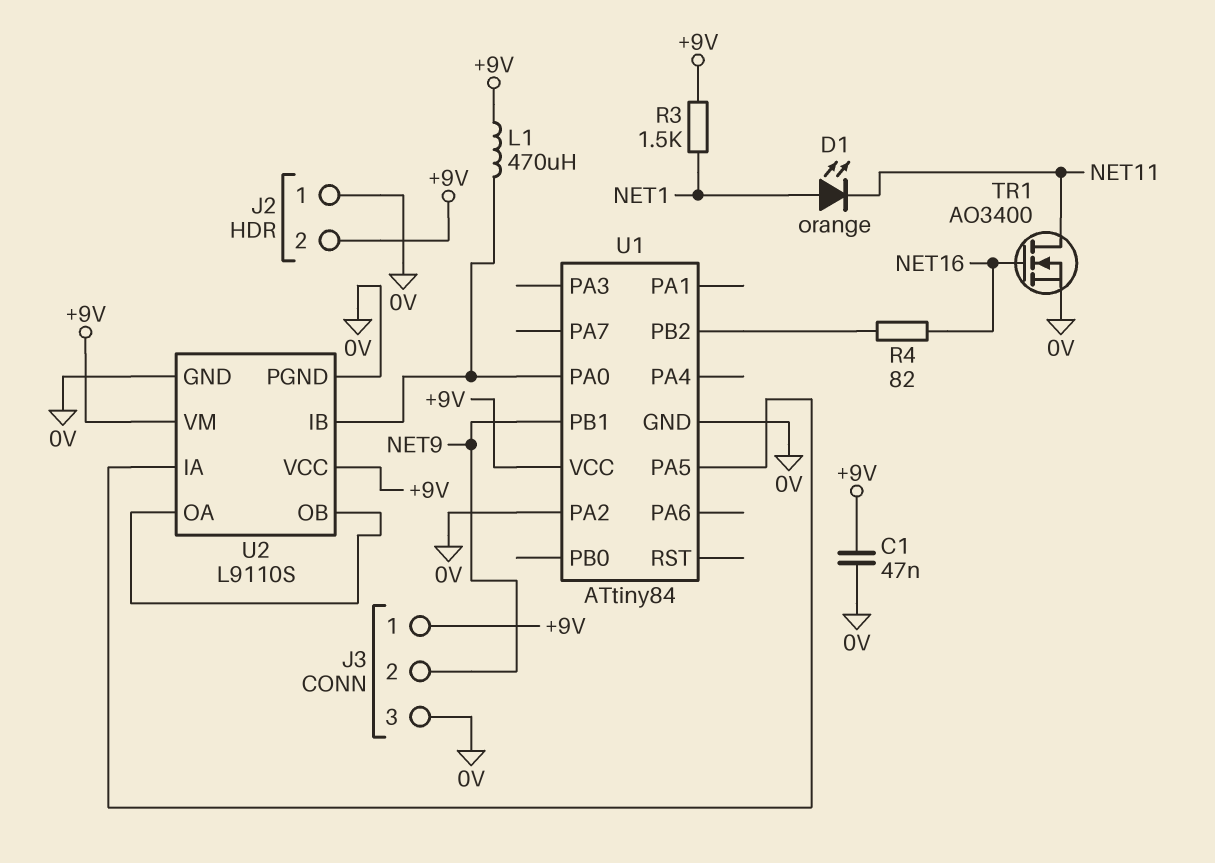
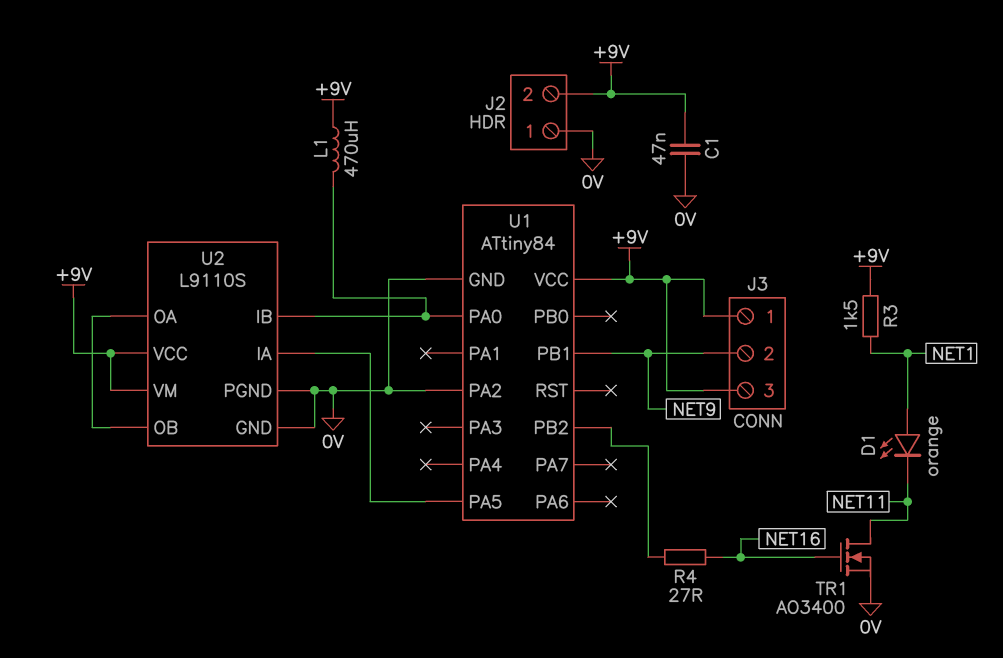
J3 pin 3: 0V -> +9V
R4: 82 (NET16, U1/PB2) -> 27 (NET16, U1/PB2)

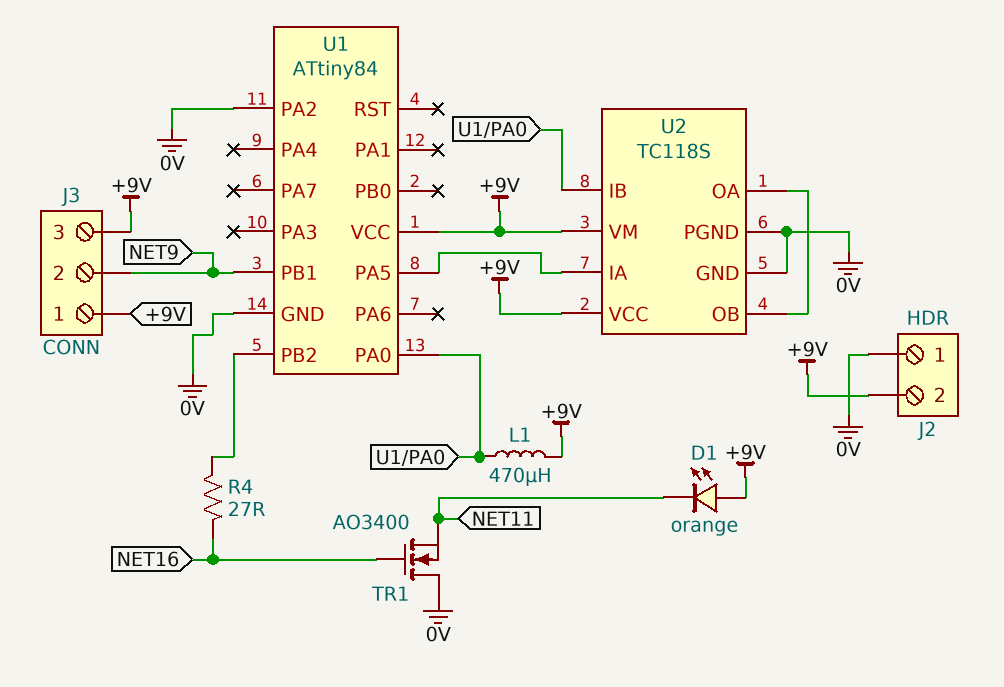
C1: 47nF (+9V, 0V) -> none
D1: LED orange (A NET1, K NET11) -> LED orange (A +9V, K NET11)
R3: 1.5k (+9V, NET1) -> none
TR1: NMOS AO3400 (G NET16, D NET11, S 0V) -> NMOS AO3400 (G NET16, D 0V, S NET11)
U2: L9110S -> TC118S

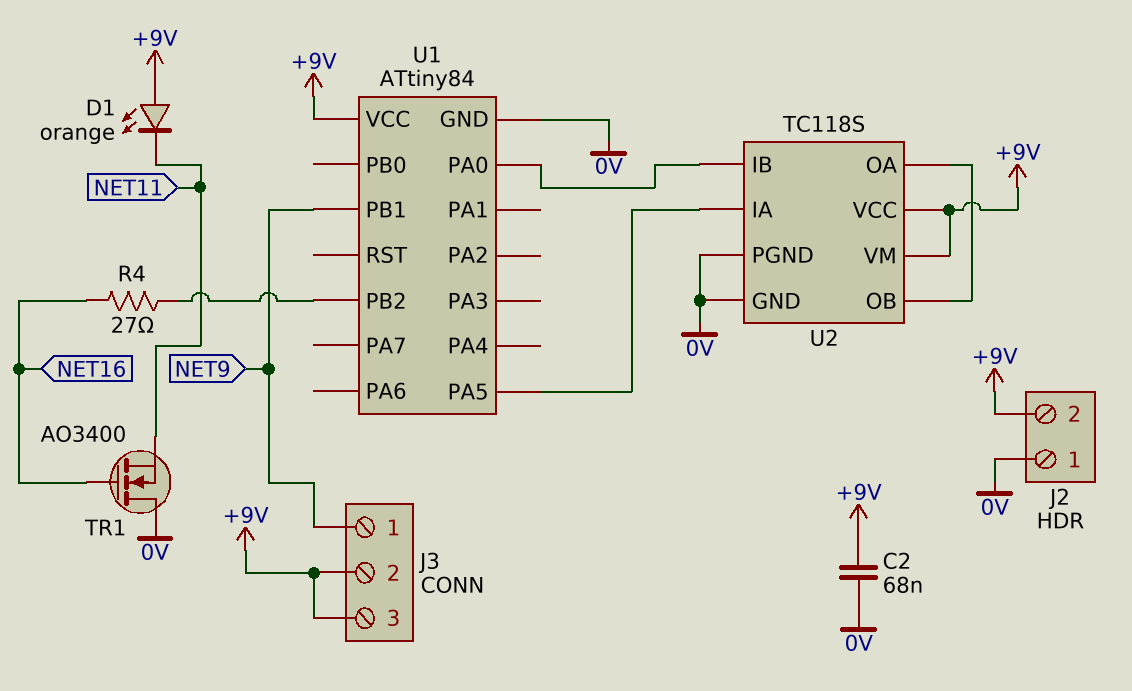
C2: none -> 68nF (+9V, 0V)
J3 pin 1: +9V -> NET9
J3 pin 2: NET9 -> +9V
L1: 470uH (+9V, U1/PA0) -> none
U1 pin PA2: 0V -> none

